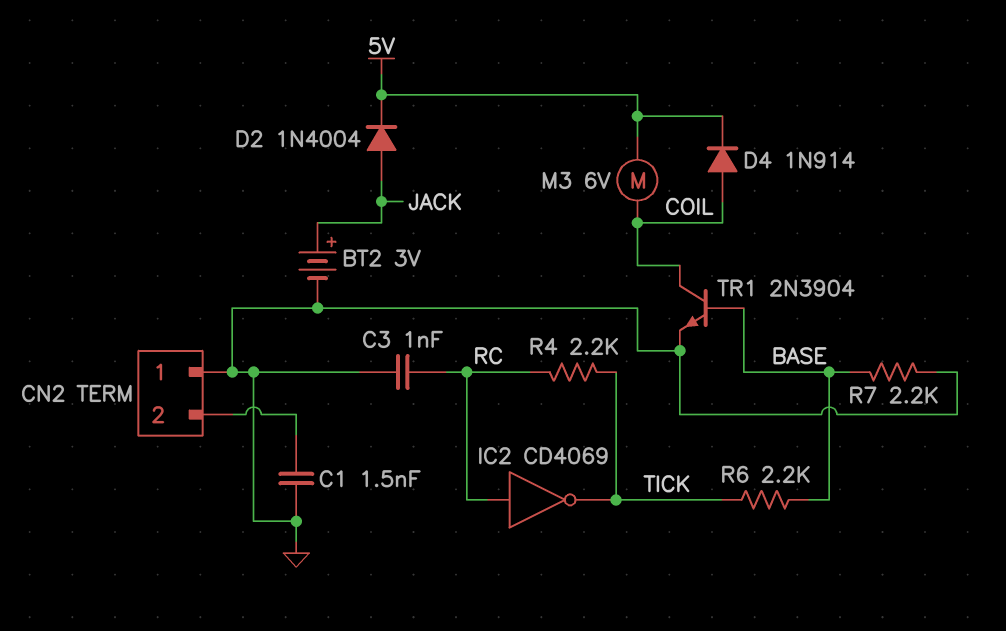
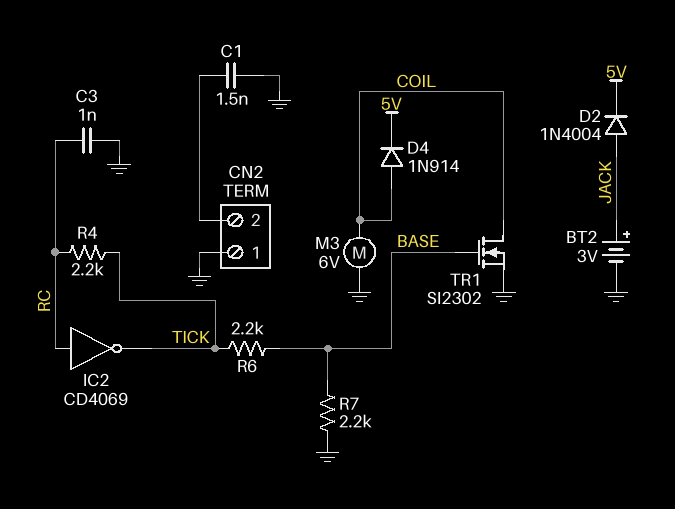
M3: motor 6V (5V, COIL) -> motor 6V (COIL, GND)
TR1: NPN 2N3904 (B BASE, C COIL, E GND) -> NMOS SI2302 (G BASE, D COIL, S GND)

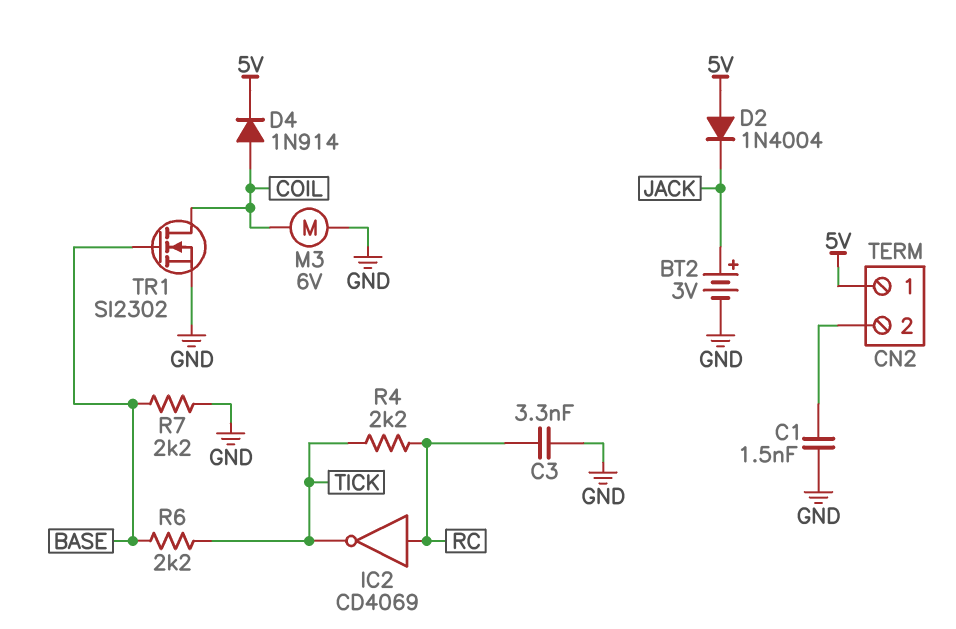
C3: 1nF (GND, RC) -> 3.3nF (GND, RC)
CN2 pin 1: GND -> 5V
D2: diode 1N4004 (A JACK, K 5V) -> diode 1N4004 (A 5V, K JACK)

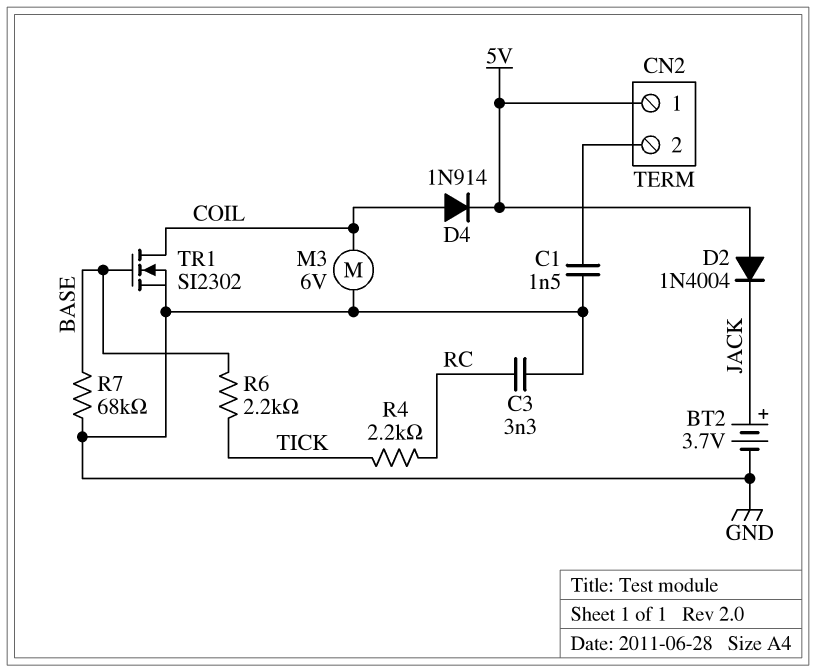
BT2: 3V (plus JACK, minus GND) -> 3.7V (plus JACK, minus GND)
IC2: NOT CD4069 (in RC, out TICK) -> none
R7: 2.2k (BASE, GND) -> 68k (BASE, GND)

